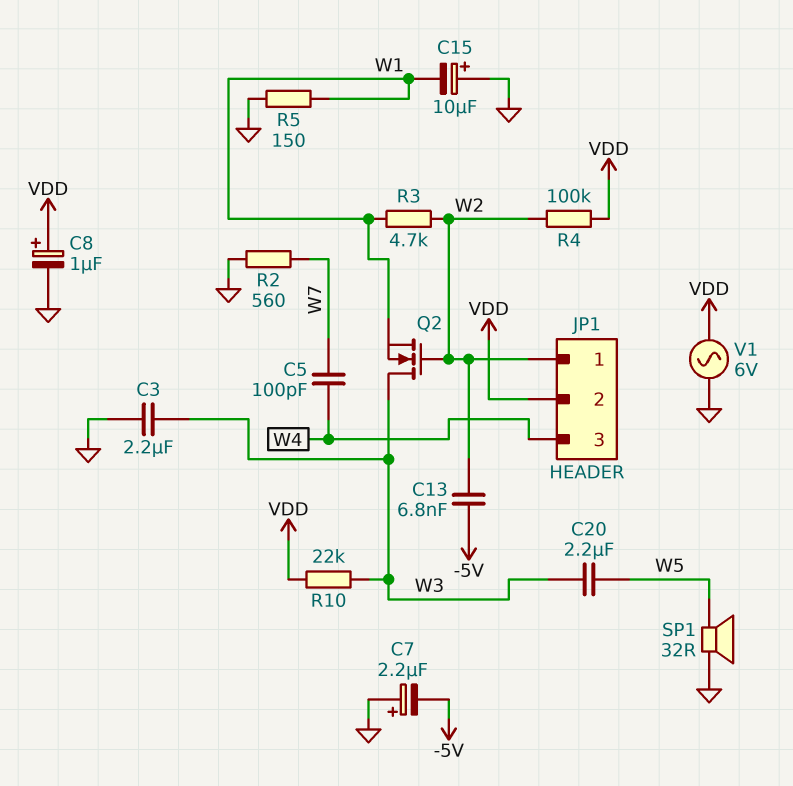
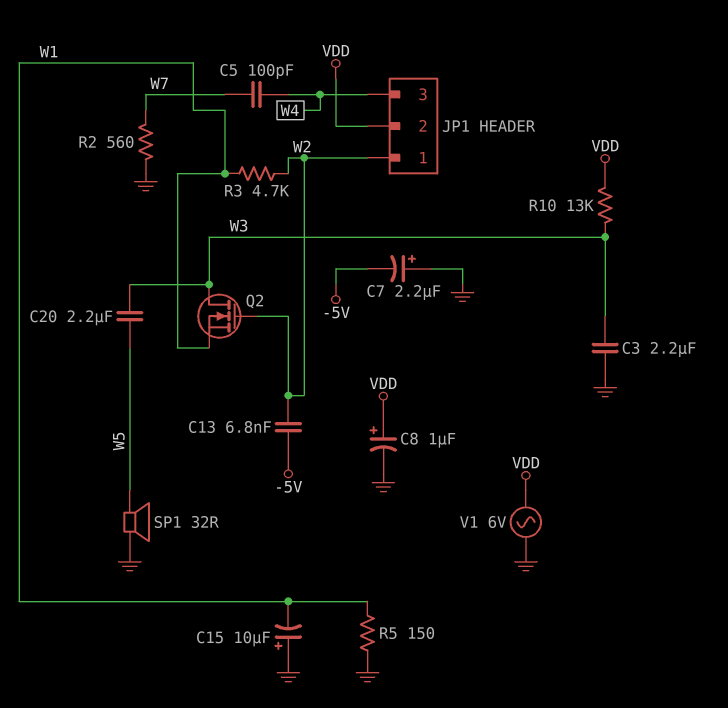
R4: 100k (VDD, W2) -> none
R10: 22k (VDD, W3) -> 13k (VDD, W3)

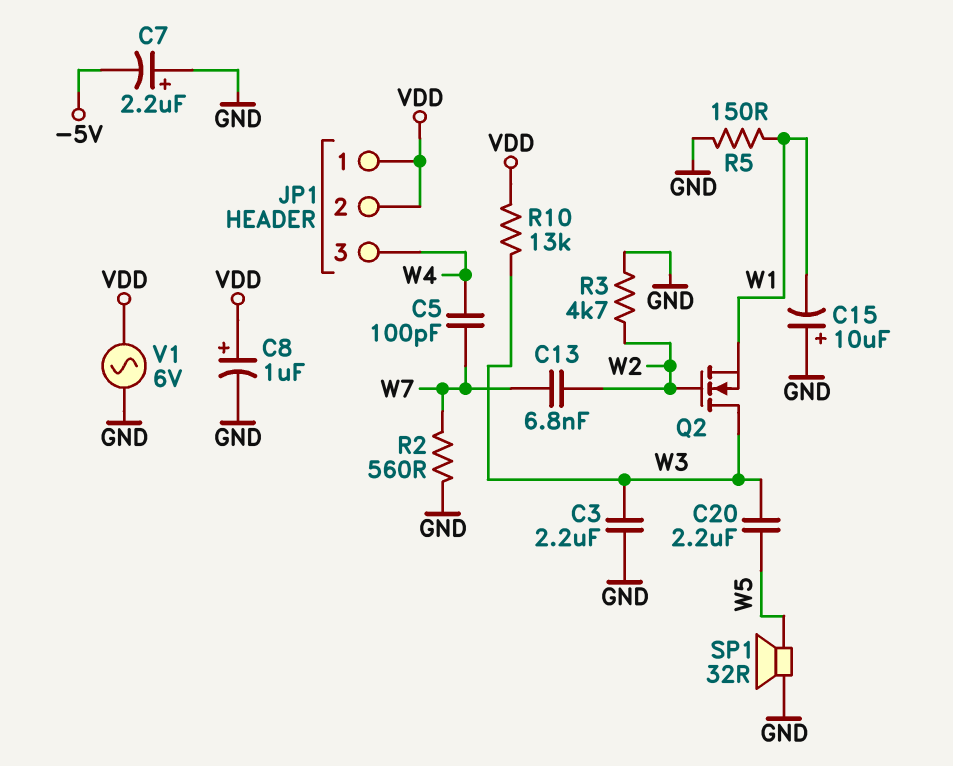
C13: 6.8nF (-5V, W2) -> 6.8nF (W2, W7)
JP1 pin 1: W2 -> VDD
R3: 4.7k (W1, W2) -> 4.7k (GND, W2)

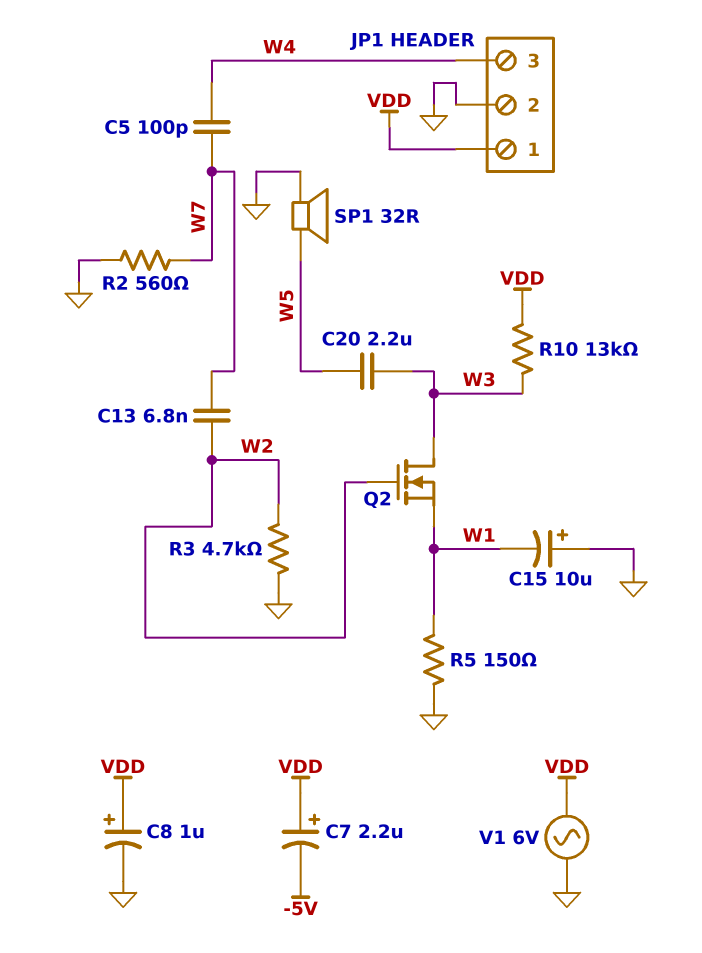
C3: 2.2uF (GND, W3) -> none
C7: 2.2uF (plus GND, minus -5V) -> 2.2uF (plus VDD, minus -5V)
JP1 pin 2: VDD -> GND

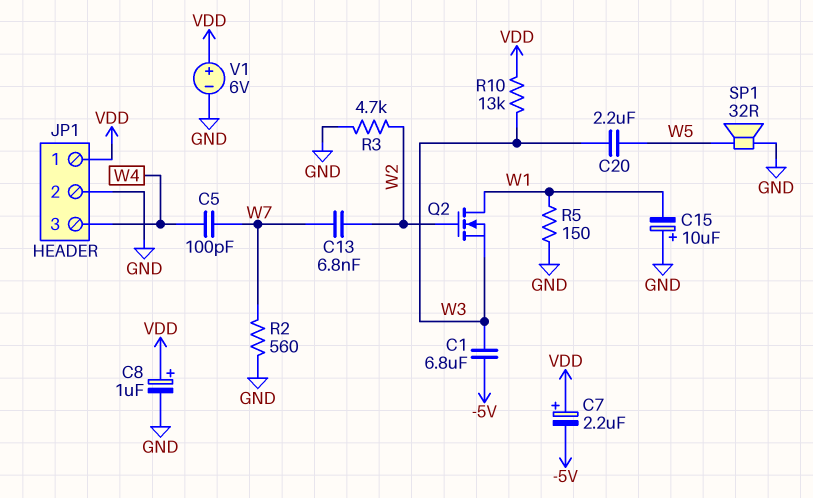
C1: none -> 6.8uF (-5V, W3)
Q2: NMOS (G W2, D W3, S W1) -> NMOS (G W2, D W1, S W3)
V1: AC 6V (GND, VDD) -> 6V (plus VDD, minus GND)

